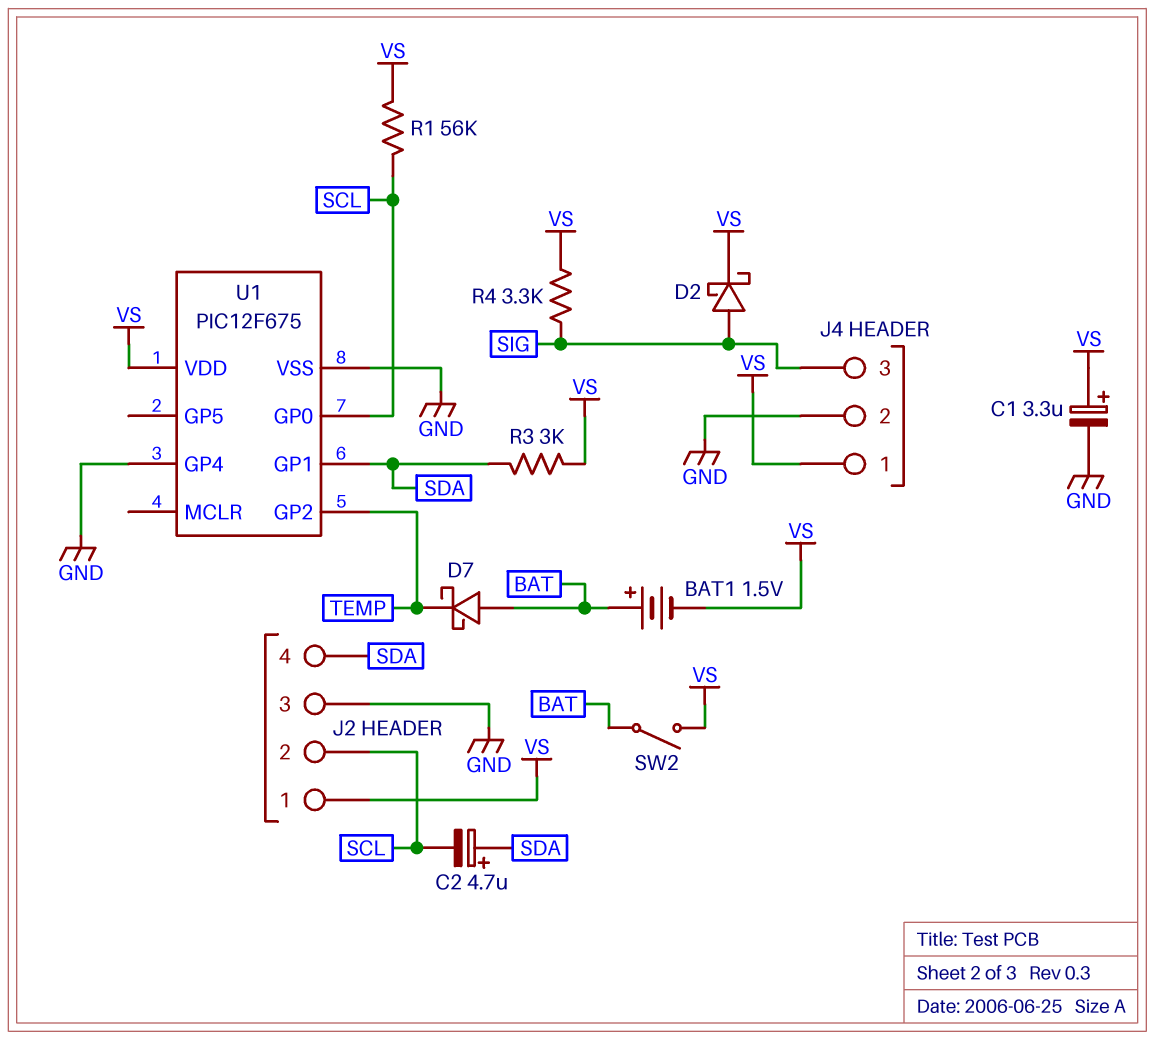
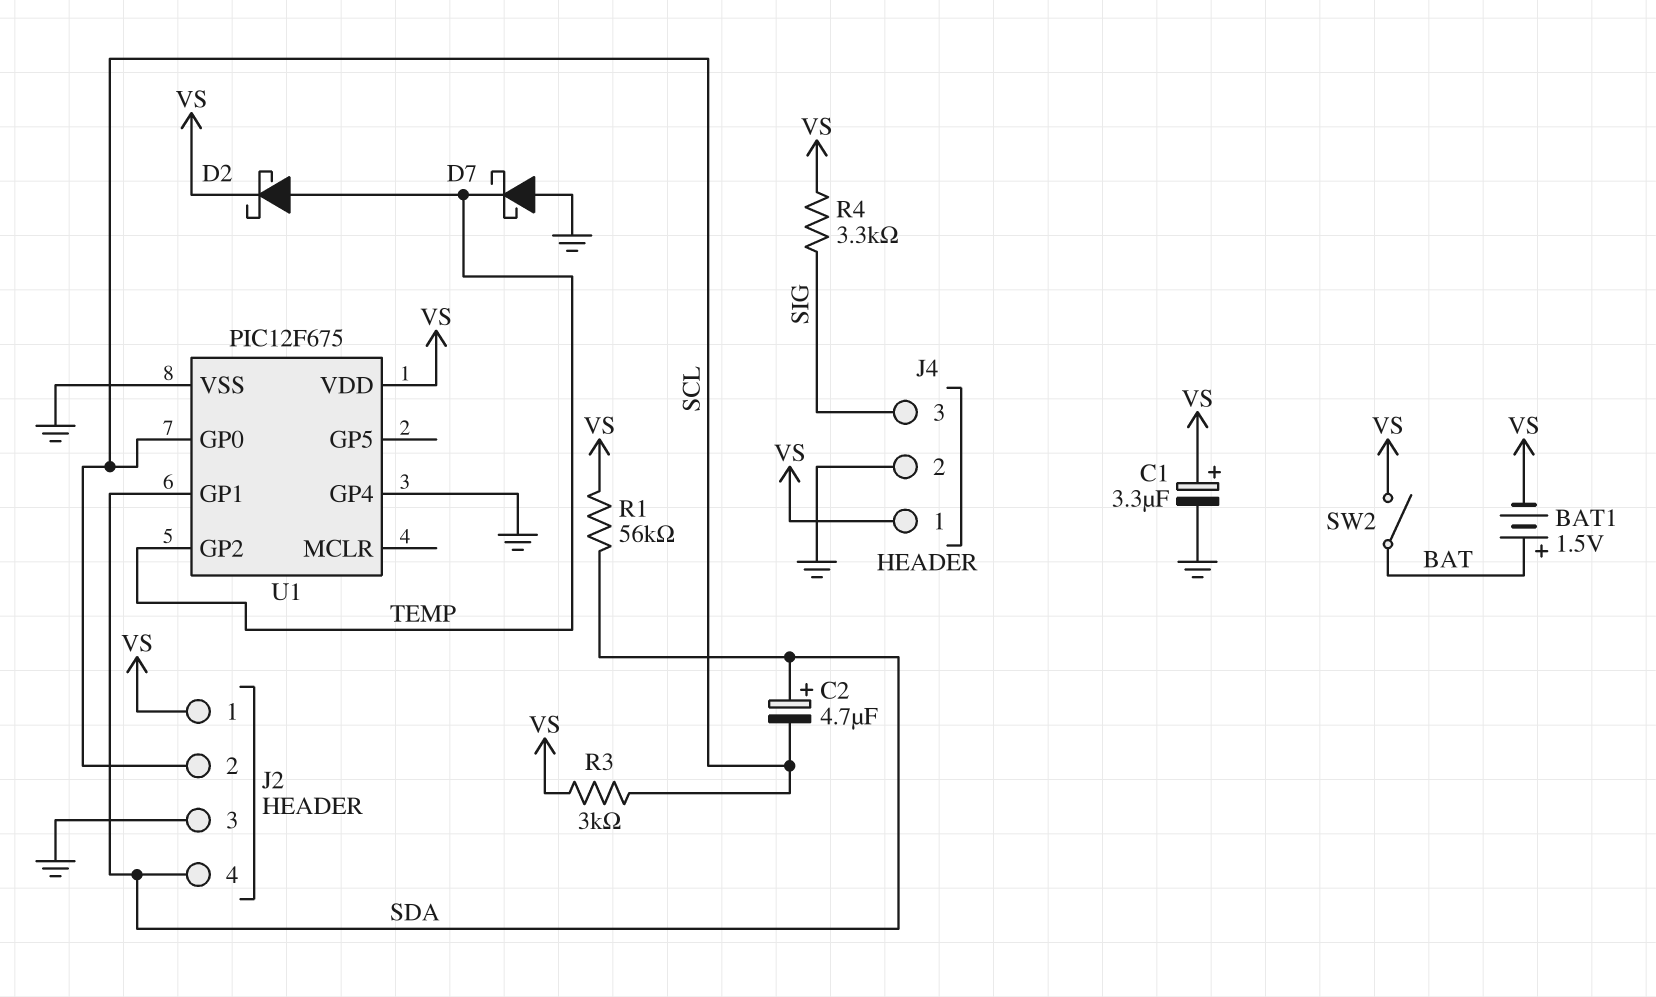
D2: schottky (A SIG, K VS) -> schottky (A TEMP, K VS)
D7: schottky (A BAT, K TEMP) -> schottky (A GND, K TEMP)
R1: 56k (SCL, VS) -> 56k (SDA, VS)
R3: 3k (SDA, VS) -> 3k (SCL, VS)

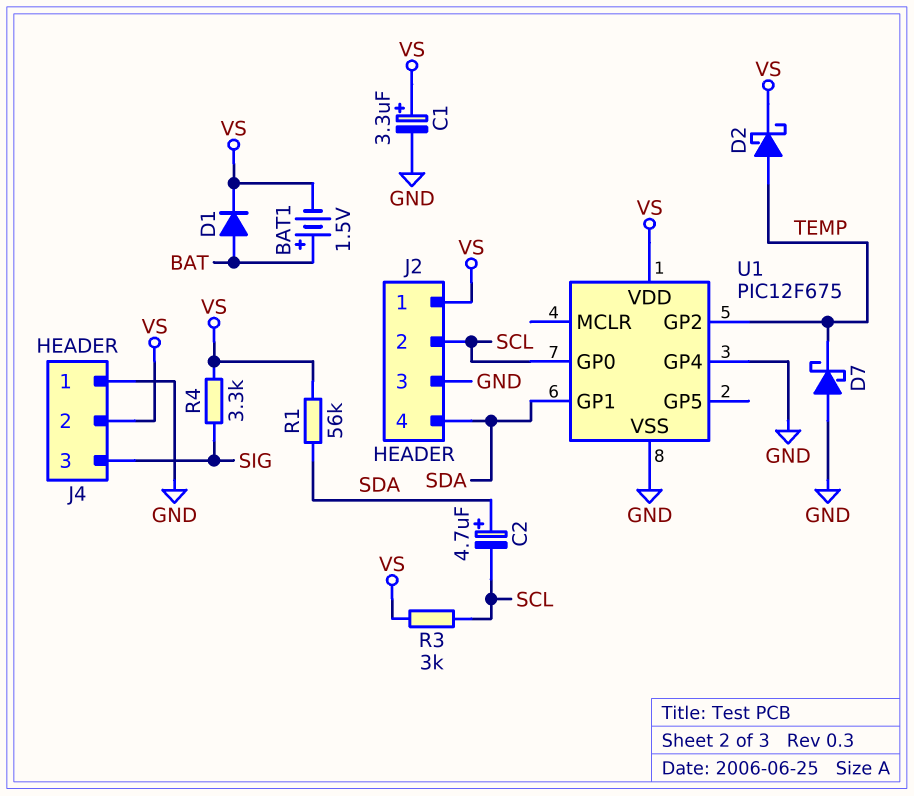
D1: none -> diode (A BAT, K VS)
J4 pin 1: VS -> GND
J4 pin 2: GND -> VS
SW2: switch (BAT, VS) -> none

